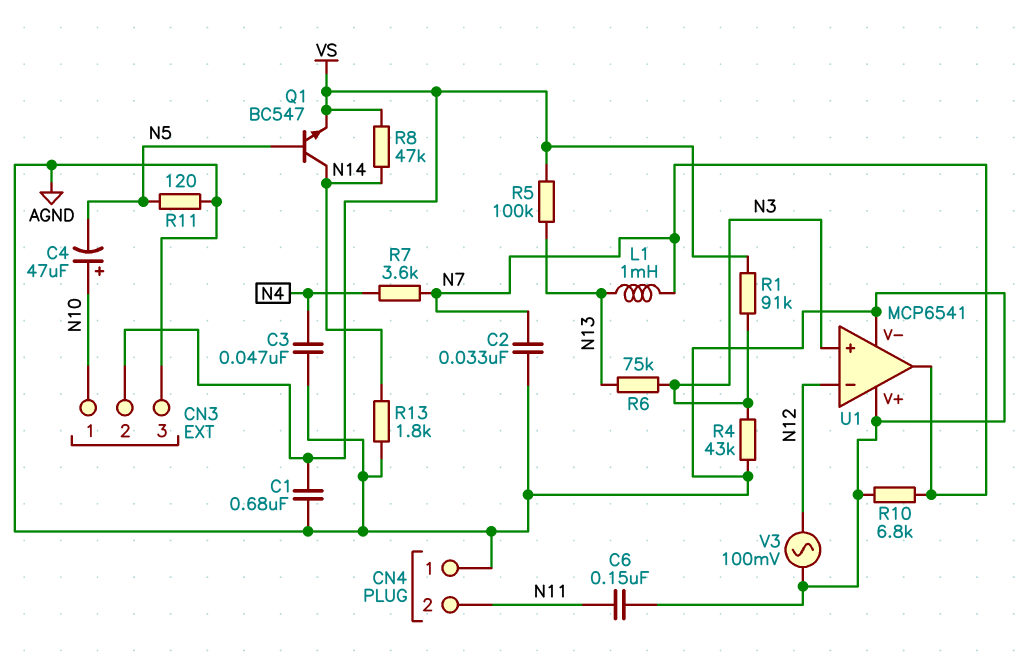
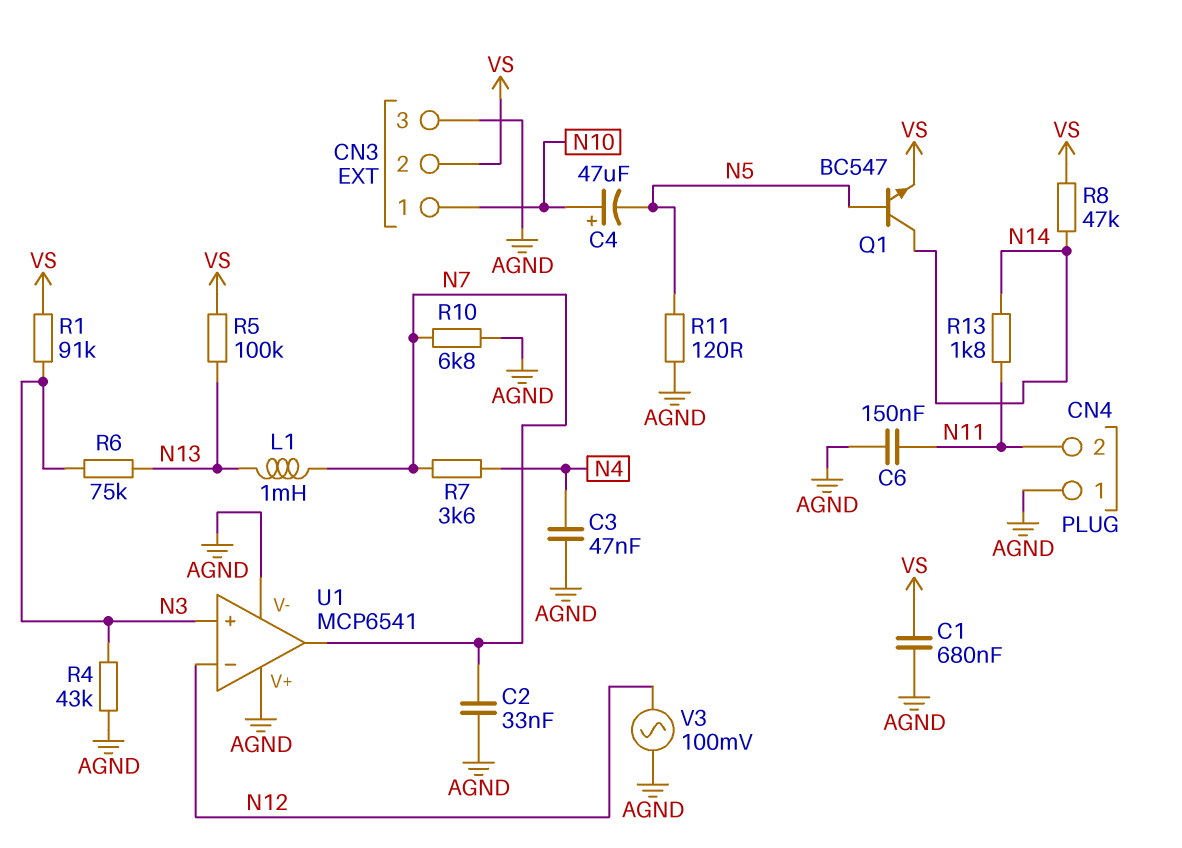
R13: 1.8k (AGND, N14) -> 1.8k (N11, N14)

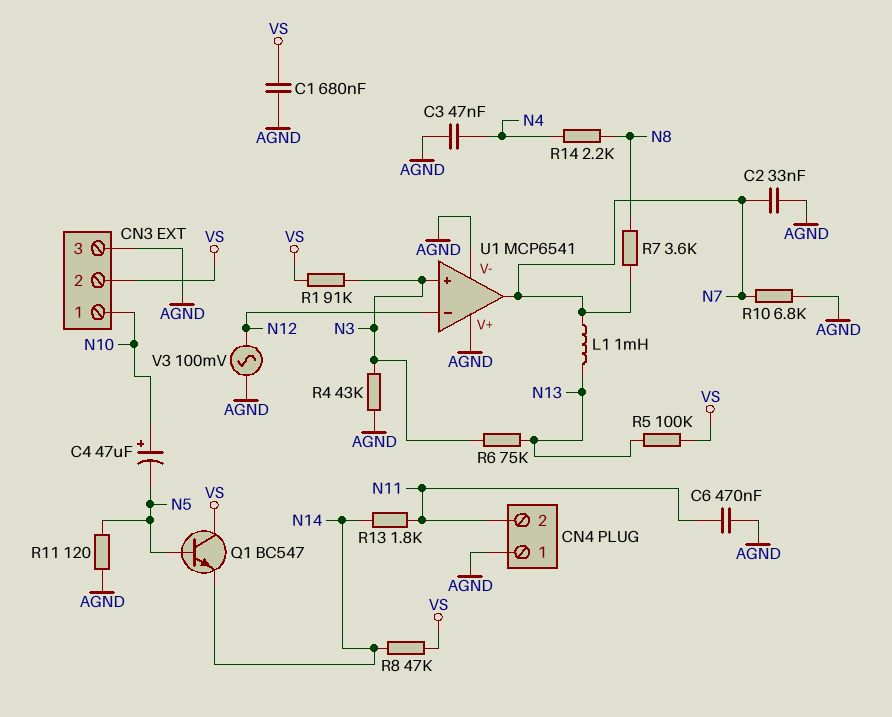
C6: 150nF (AGND, N11) -> 470nF (AGND, N11)
Q1: NPN BC547 (B N5, C N14, E VS) -> NPN BC547 (B N5, C VS, E N14)
R7: 3.6k (N4, N7) -> 3.6k (N7, N8)
R14: none -> 2.2k (N4, N8)

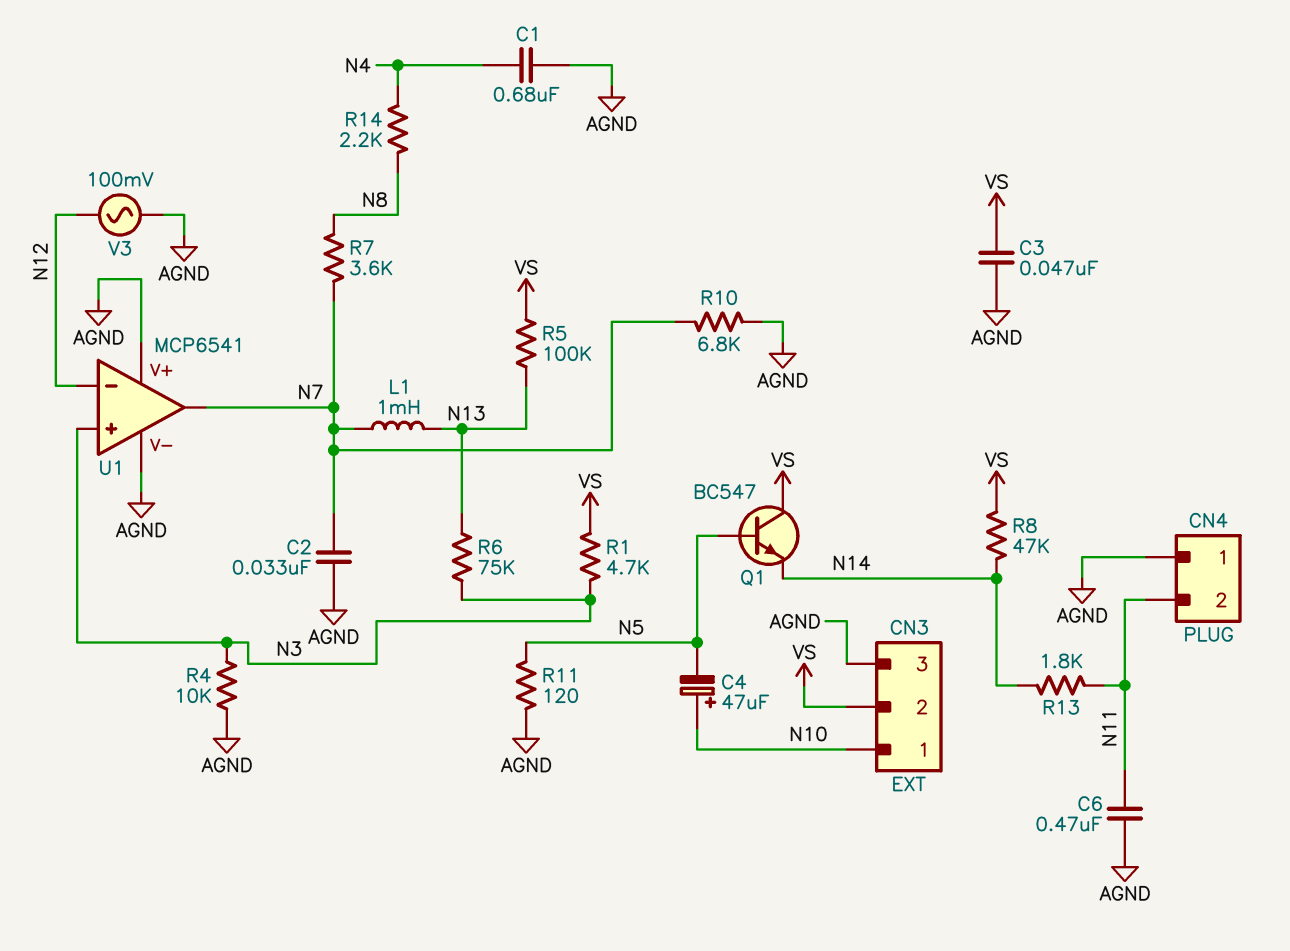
C1: 680nF (AGND, VS) -> 680nF (AGND, N4)
C3: 47nF (AGND, N4) -> 47nF (AGND, VS)
R1: 91k (N3, VS) -> 4.7k (N3, VS)
R4: 43k (AGND, N3) -> 10k (AGND, N3)

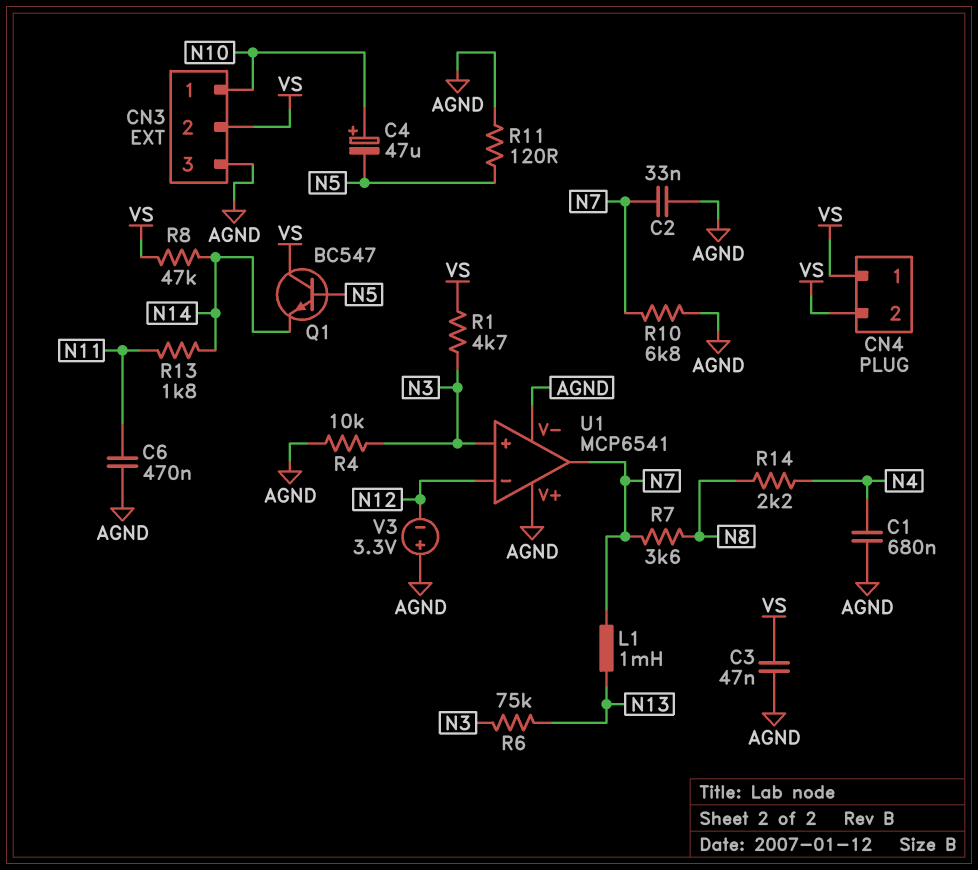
CN4 pin 1: AGND -> VS
CN4 pin 2: N11 -> VS
R5: 100k (N13, VS) -> none
V3: AC 100mV (AGND, N12) -> 3.3V (plus AGND, minus N12)

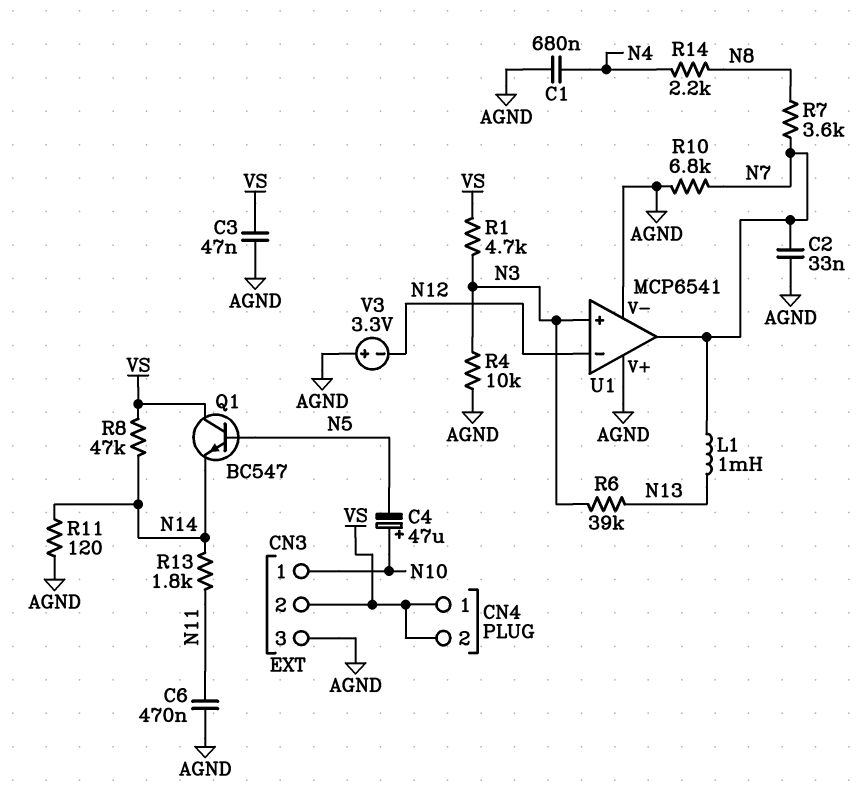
R6: 75k (N3, N13) -> 39k (N3, N13)
R11: 120 (AGND, N5) -> 120 (AGND, N14)

